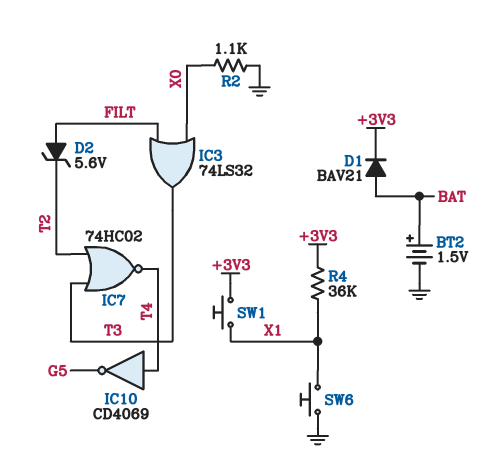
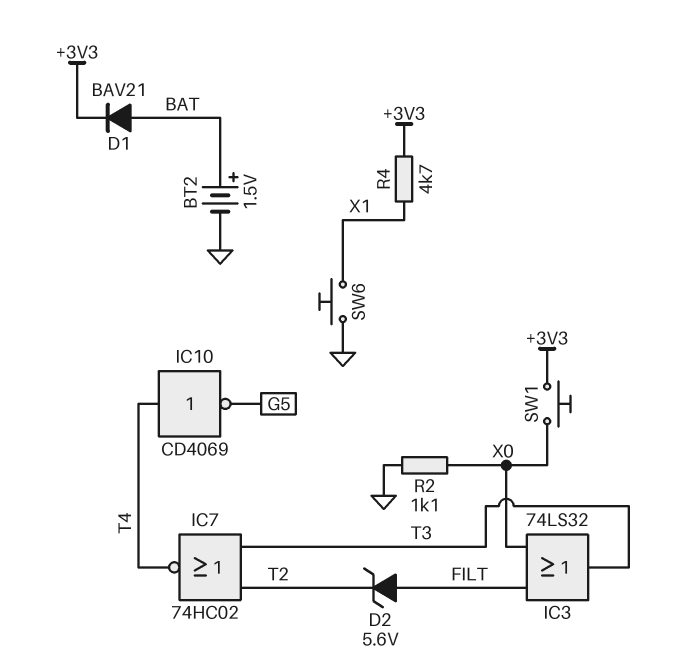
R4: 36k (+3V3, X1) -> 4.7k (+3V3, X1)
SW1: button (+3V3, X1) -> button (+3V3, X0)

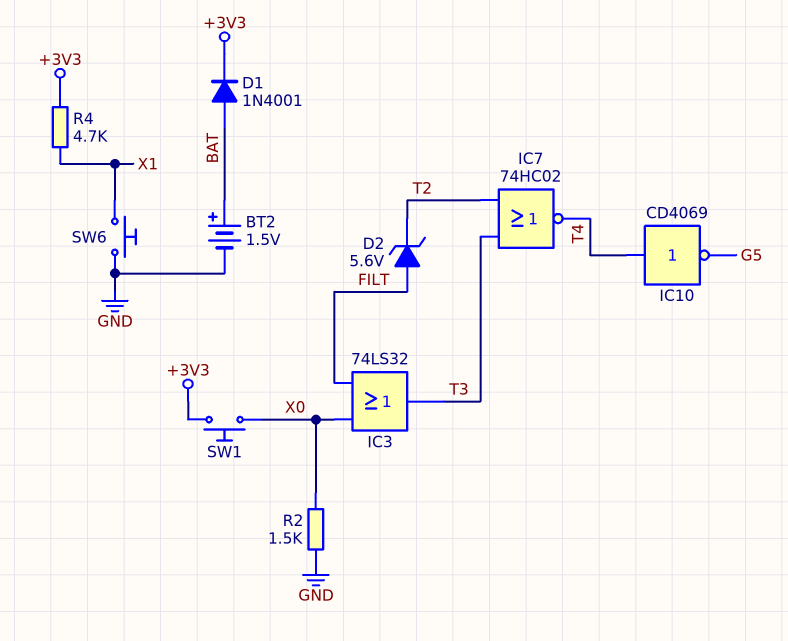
D1: diode BAV21 (A BAT, K +3V3) -> diode 1N4001 (A BAT, K +3V3)
R2: 1.1k (GND, X0) -> 1.5k (GND, X0)

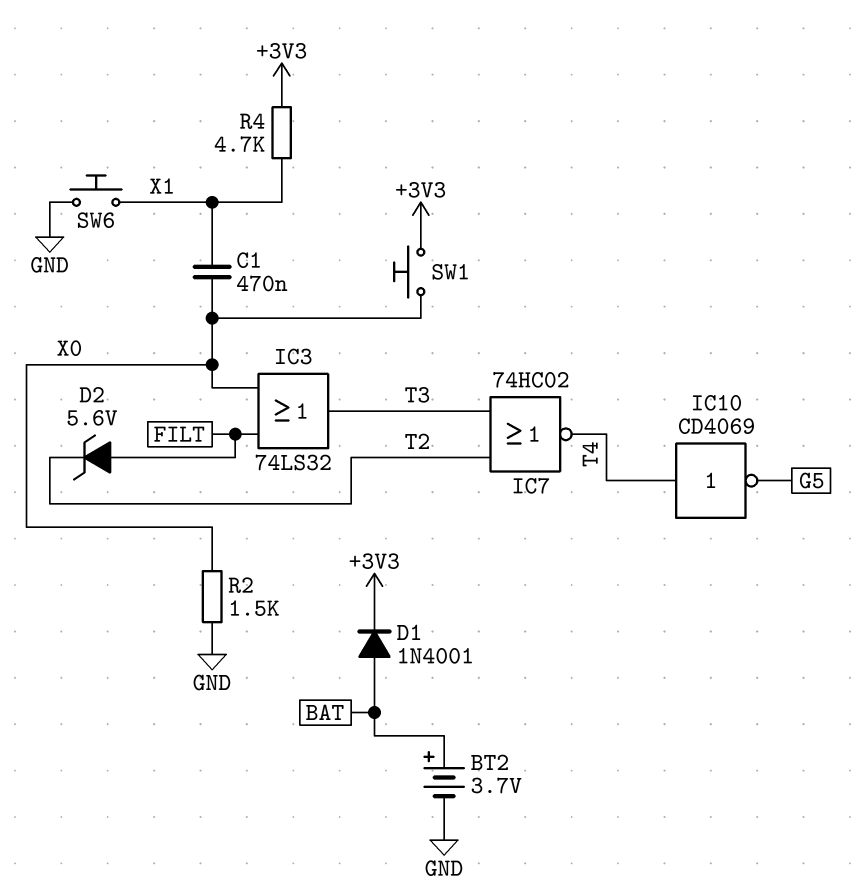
BT2: 1.5V (plus BAT, minus GND) -> 3.7V (plus BAT, minus GND)
C1: none -> 470nF (X0, X1)

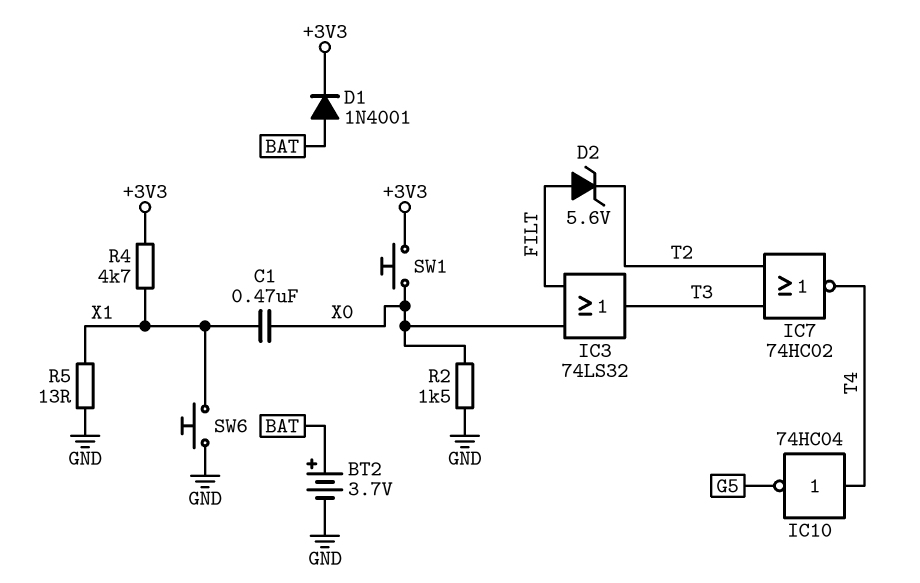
IC10: NOT CD4069 (in T4, out G5) -> NOT 74HC04 (in T4, out G5)
R5: none -> 13 (GND, X1)

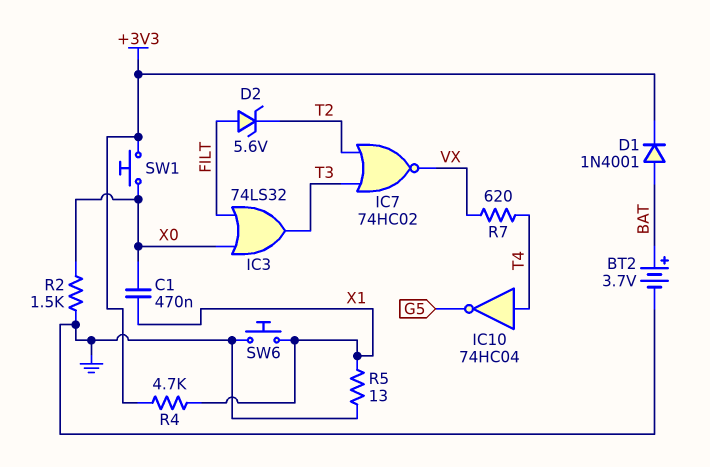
IC7: NOR 74HC02 (in T2, in T3, out T4) -> NOR 74HC02 (in T2, in T3, out VX)
R7: none -> 620 (T4, VX)

